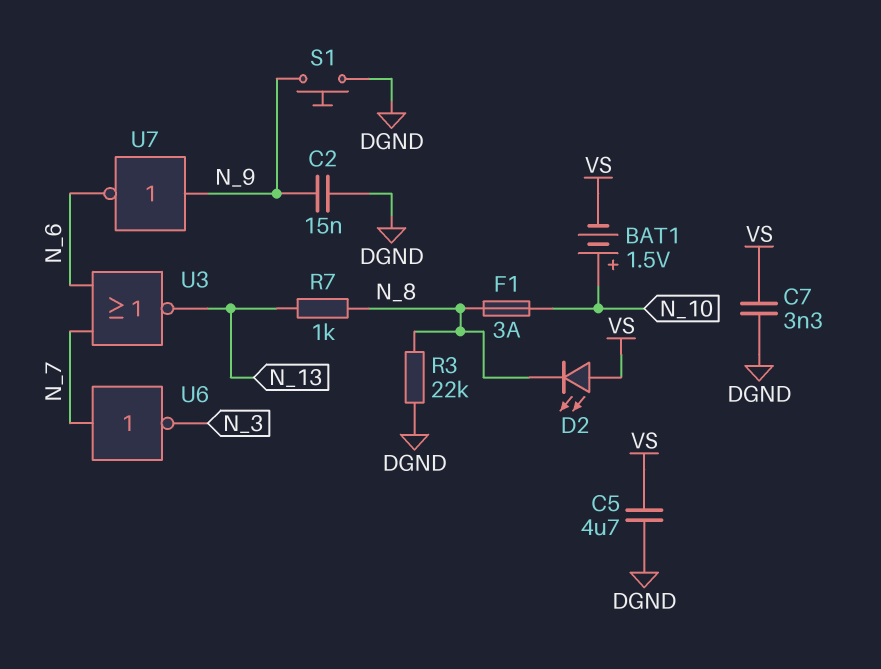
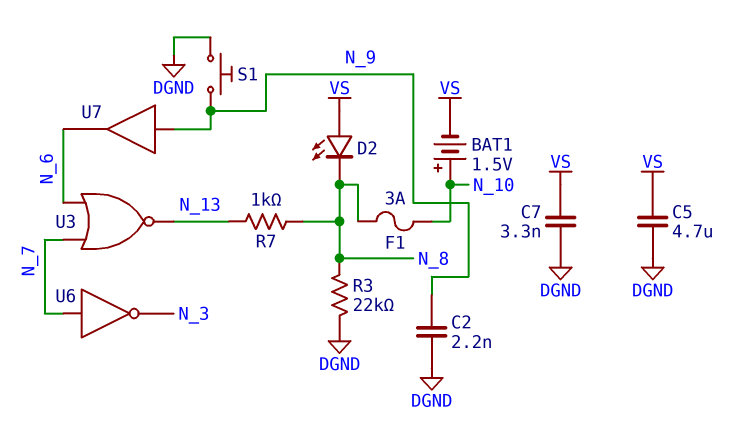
C2: 15nF (DGND, N_9) -> 2.2nF (DGND, N_9)
U7: NOT (in N_9, out N_6) -> buffer (in N_9, out N_6)

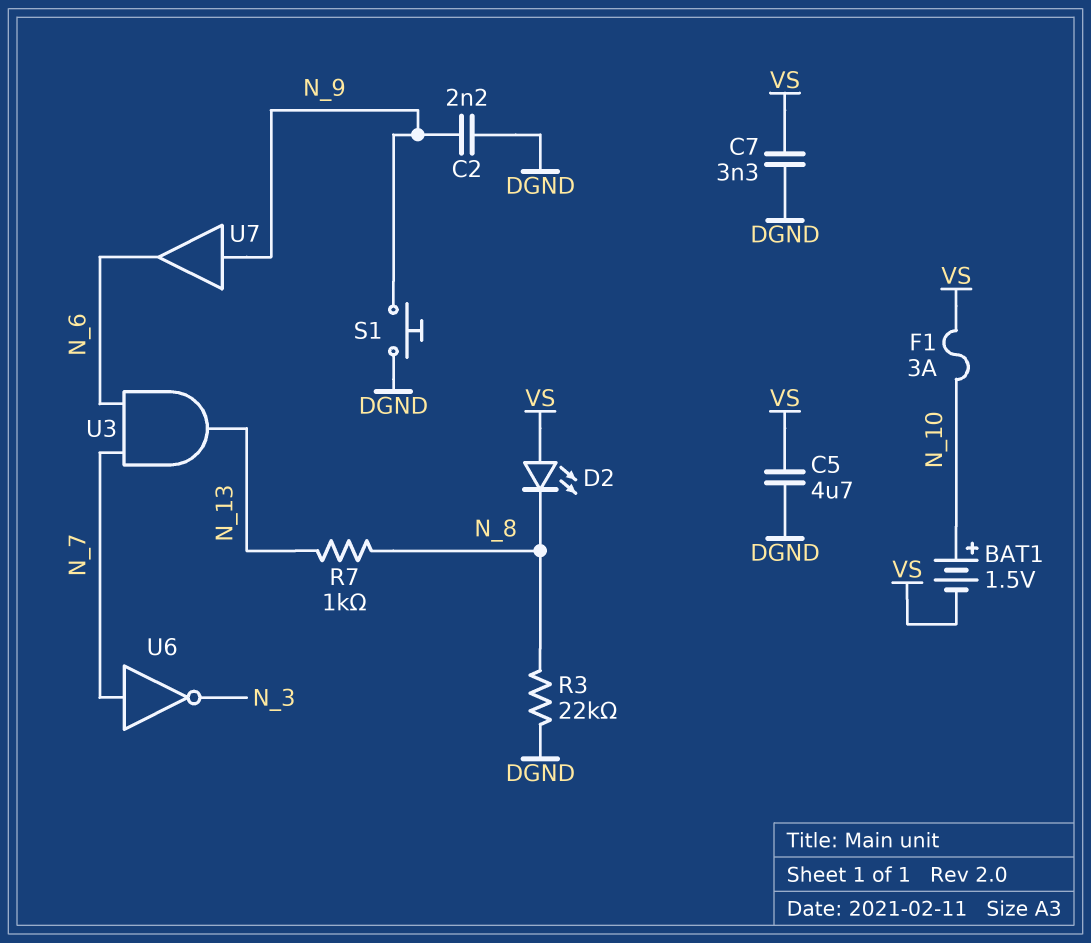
F1: 3A (N_8, N_10) -> 3A (N_10, VS)
U3: NOR (in N_6, in N_7, out N_13) -> AND (in N_6, in N_7, out N_13)

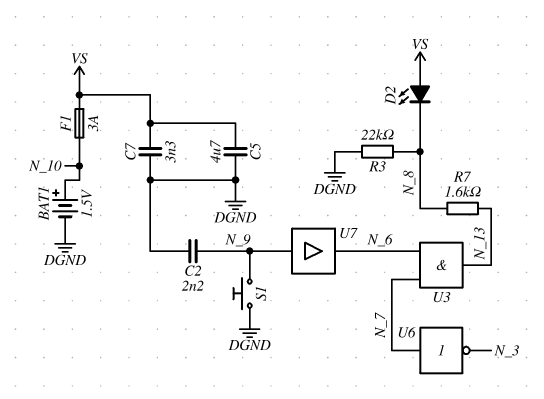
BAT1: 1.5V (plus N_10, minus VS) -> 1.5V (plus N_10, minus DGND)
R7: 1k (N_8, N_13) -> 1.6k (N_8, N_13)

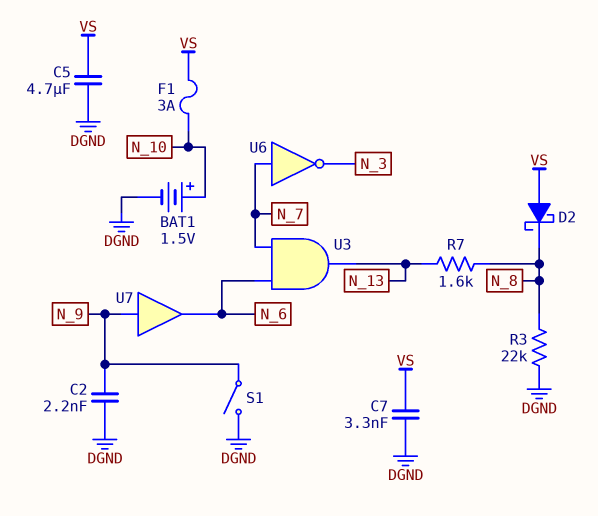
D2: LED (A VS, K N_8) -> schottky (A VS, K N_8)
S1: button (DGND, N_9) -> switch (DGND, N_9)

